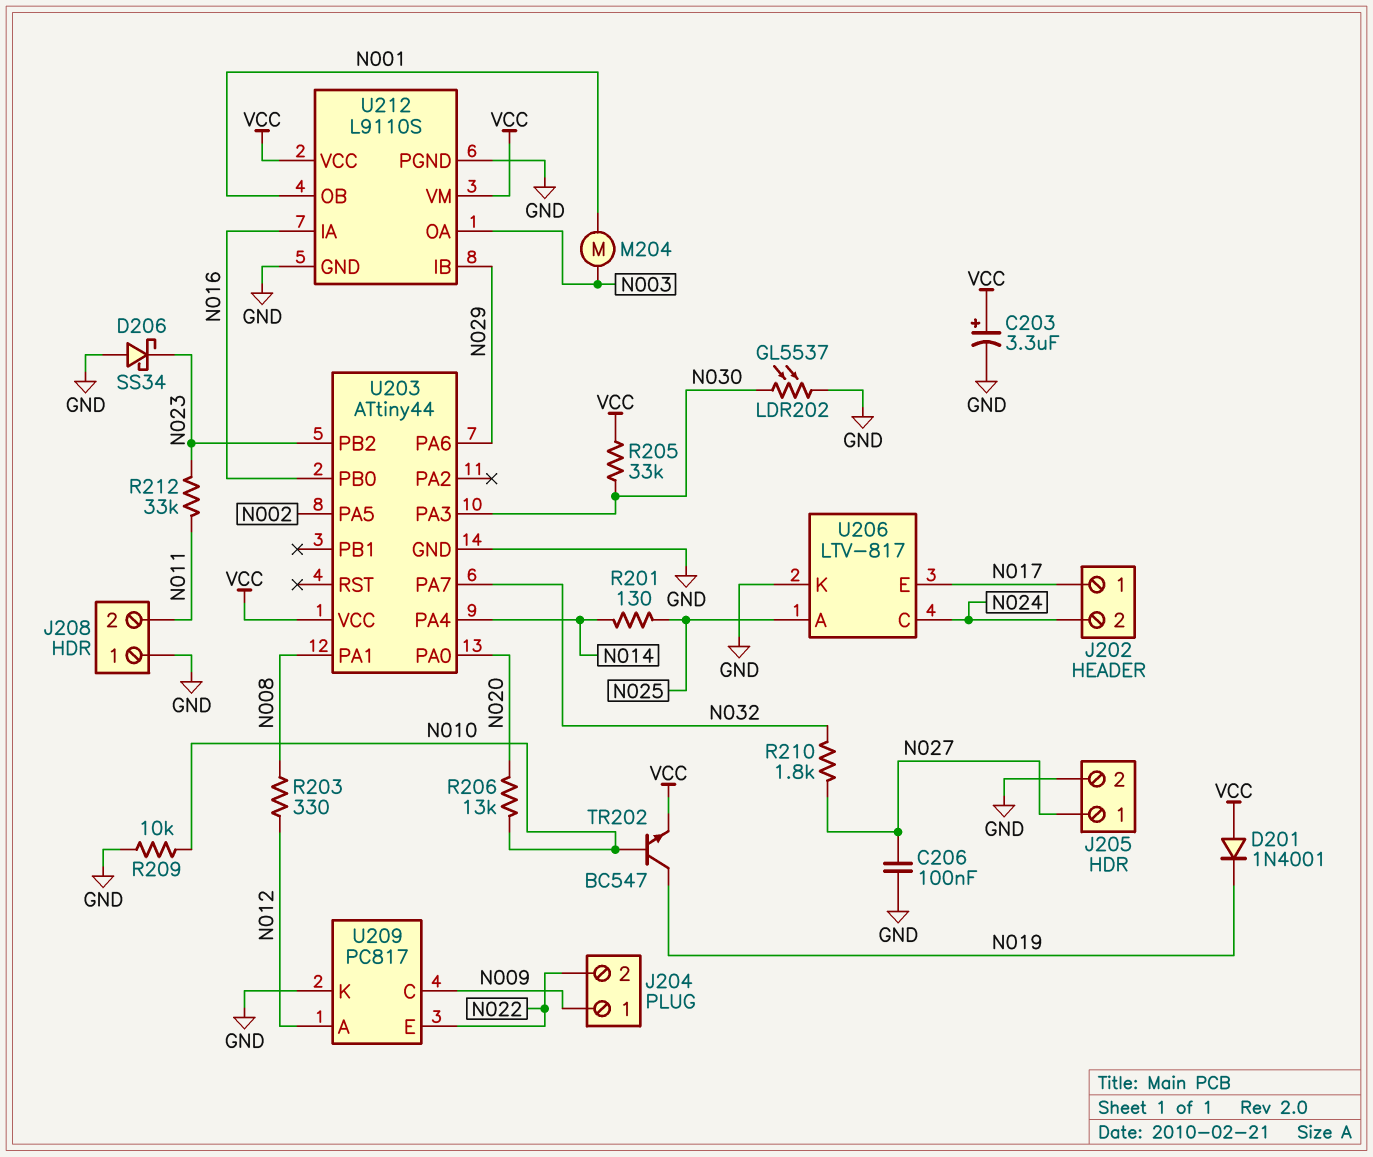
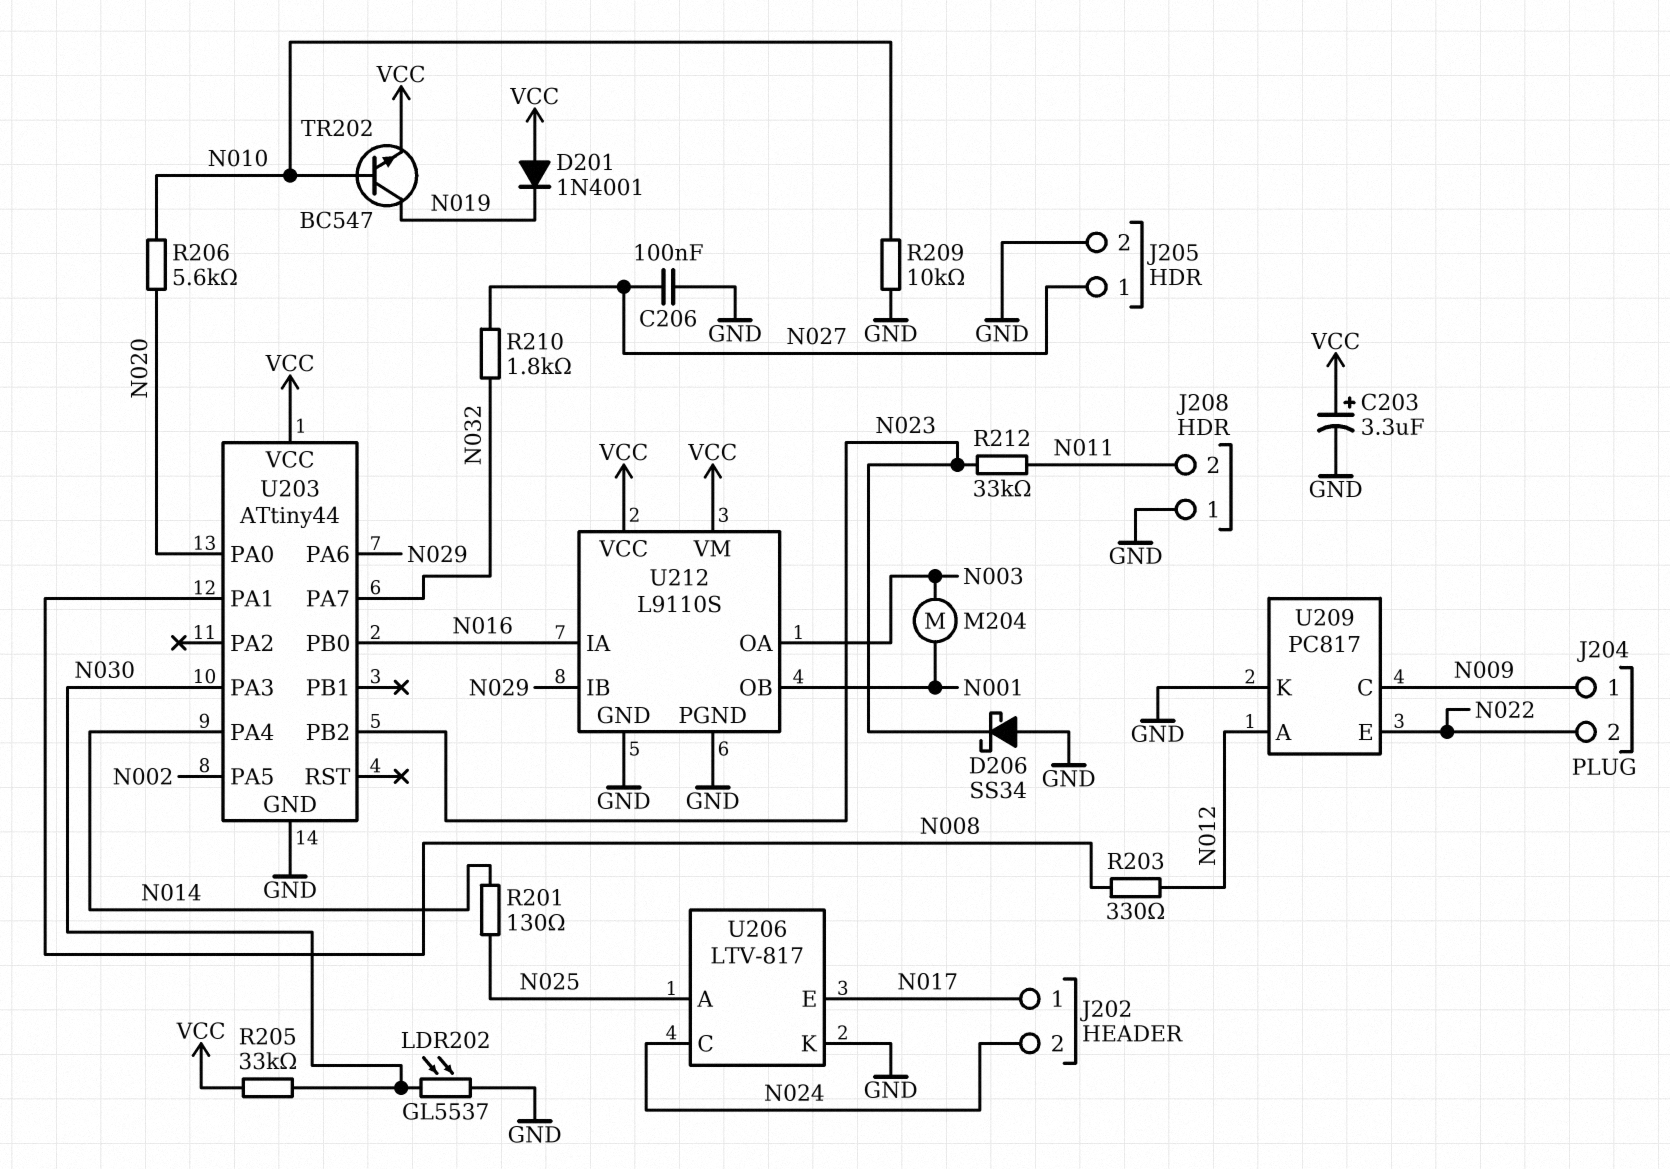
R206: 13k (N010, N020) -> 5.6k (N010, N020)

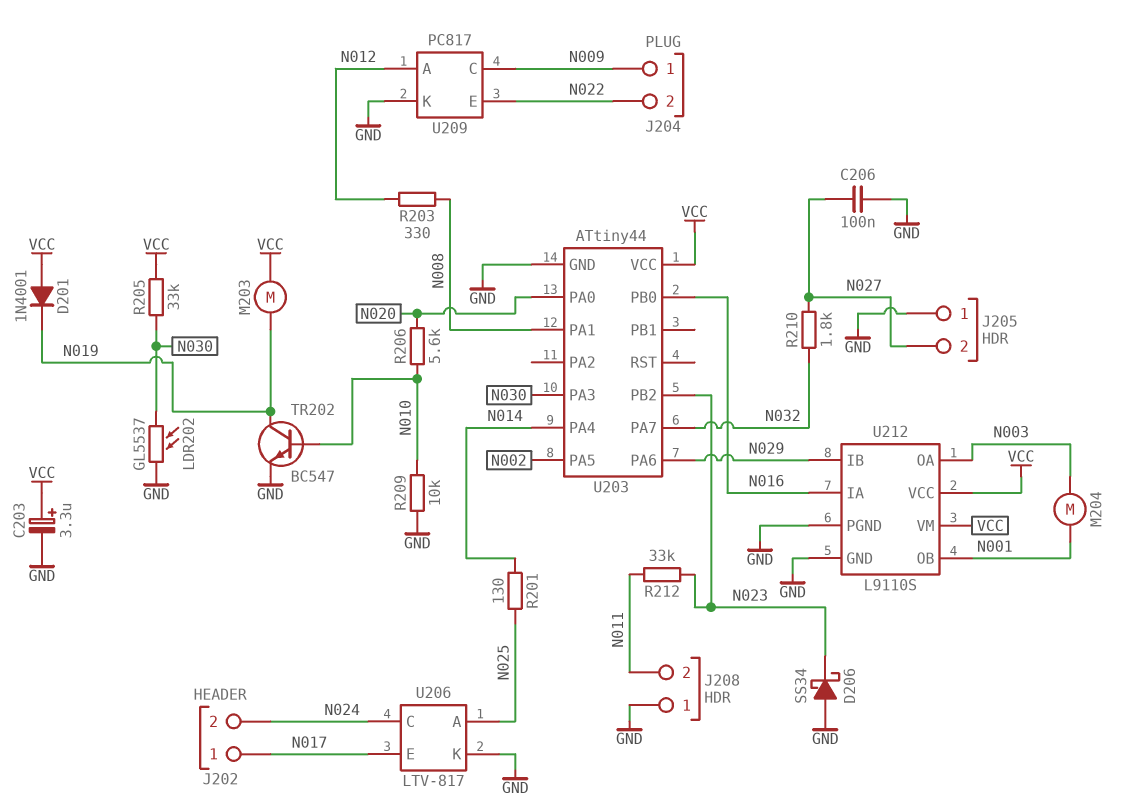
J205 pin 1: N027 -> GND
J205 pin 2: GND -> N027
M203: none -> motor (N019, VCC)
TR202: NPN BC547 (B N010, C N019, E VCC) -> NPN BC547 (B N010, C N019, E GND)

